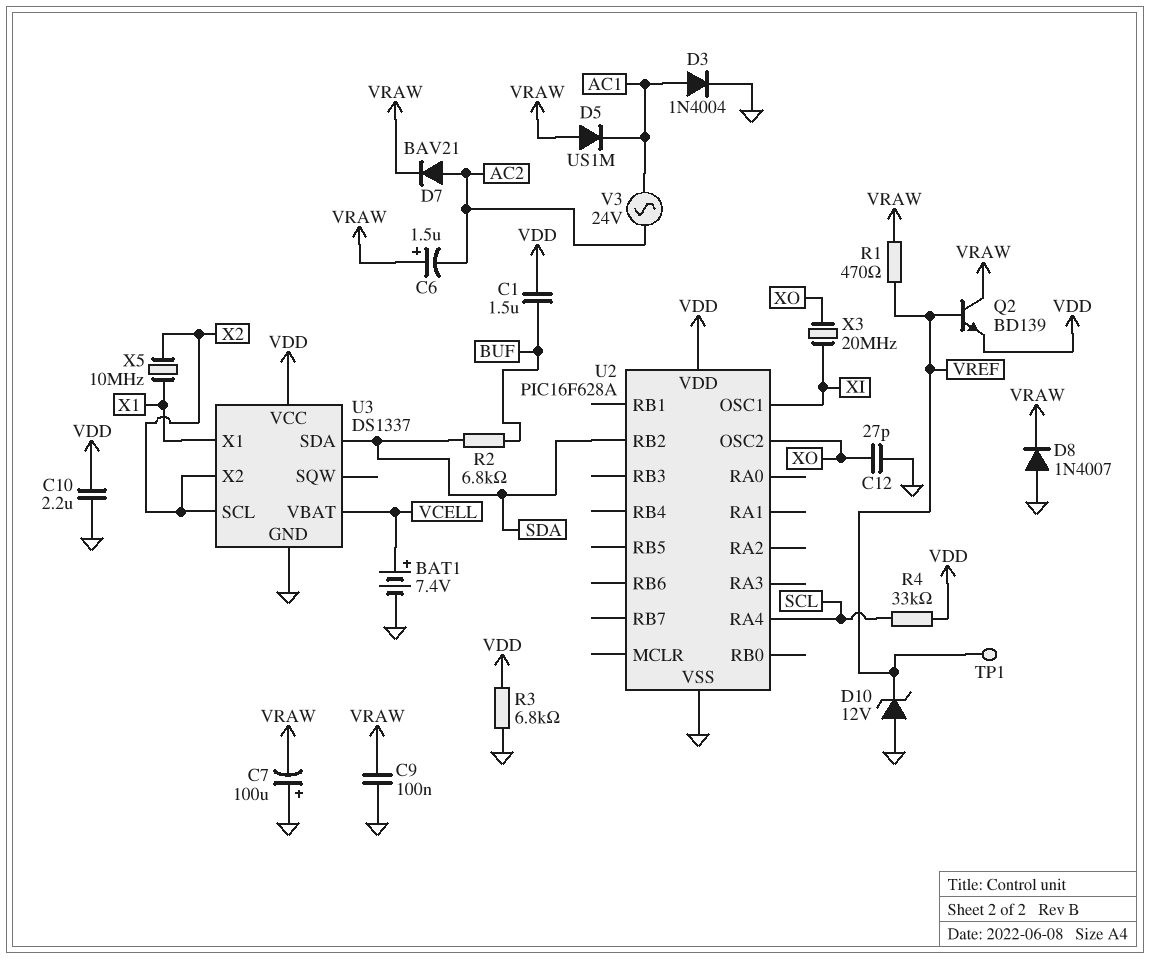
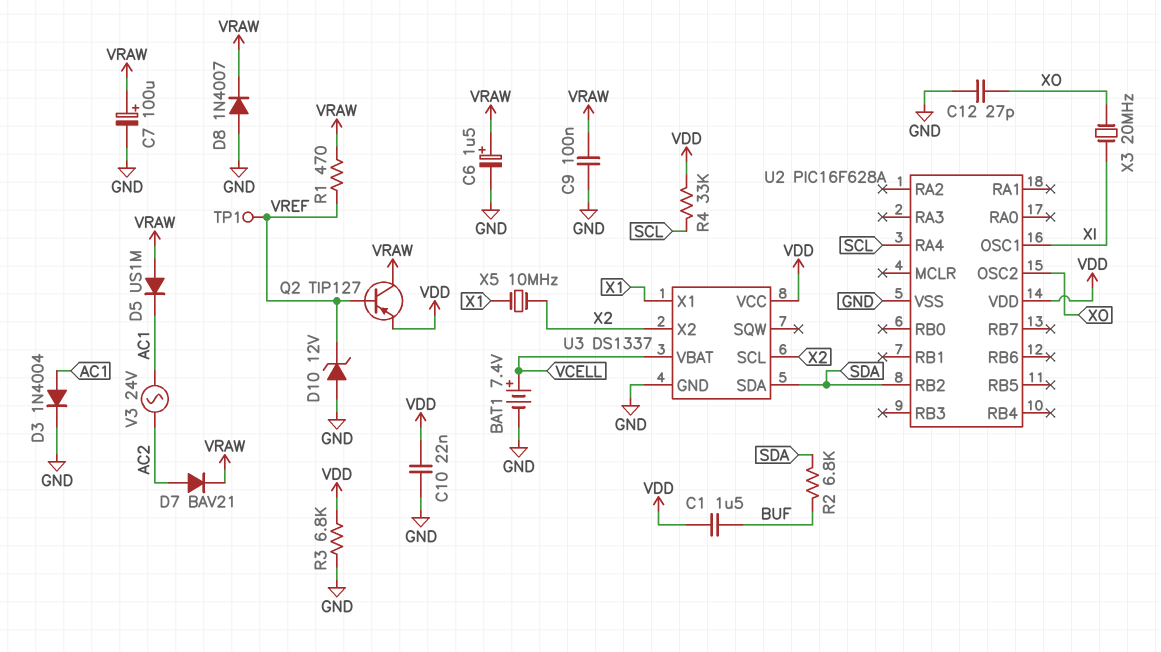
C6: 1.5uF (plus VRAW, minus AC2) -> 1.5uF (plus VRAW, minus GND)
C7: 100uF (plus GND, minus VRAW) -> 100uF (plus VRAW, minus GND)
C10: 2.2uF (GND, VDD) -> 22nF (GND, VDD)
Q2: NPN BD139 (B VREF, C VRAW, E VDD) -> PNP TIP127 (B VREF, C VRAW, E VDD)

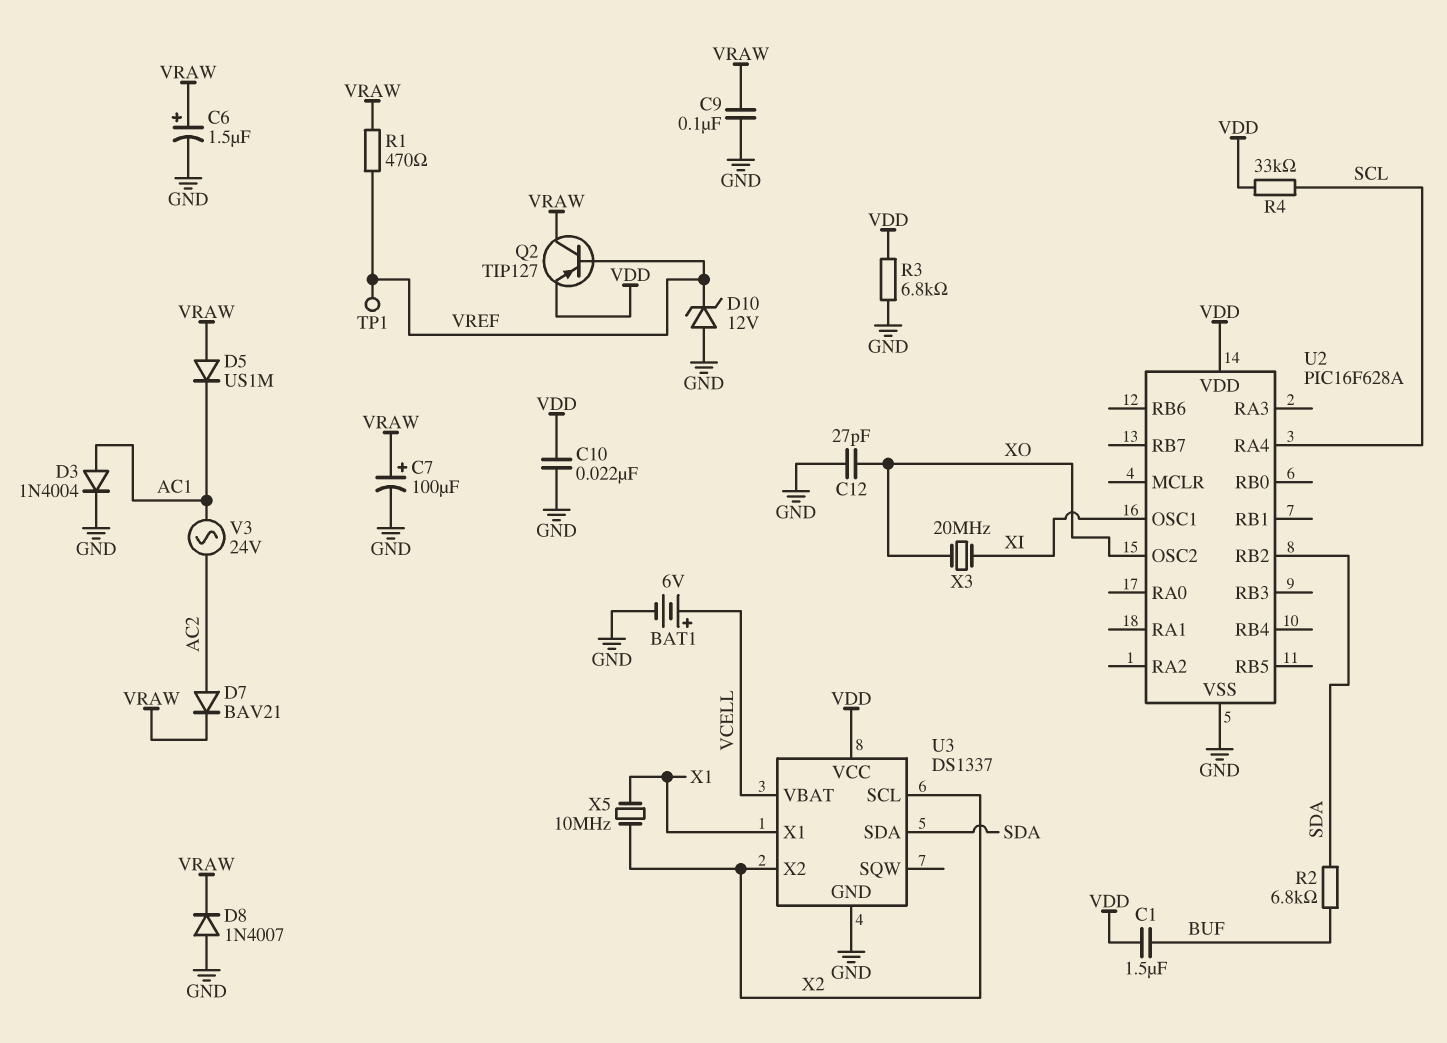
BAT1: 7.4V (plus VCELL, minus GND) -> 6V (plus VCELL, minus GND)

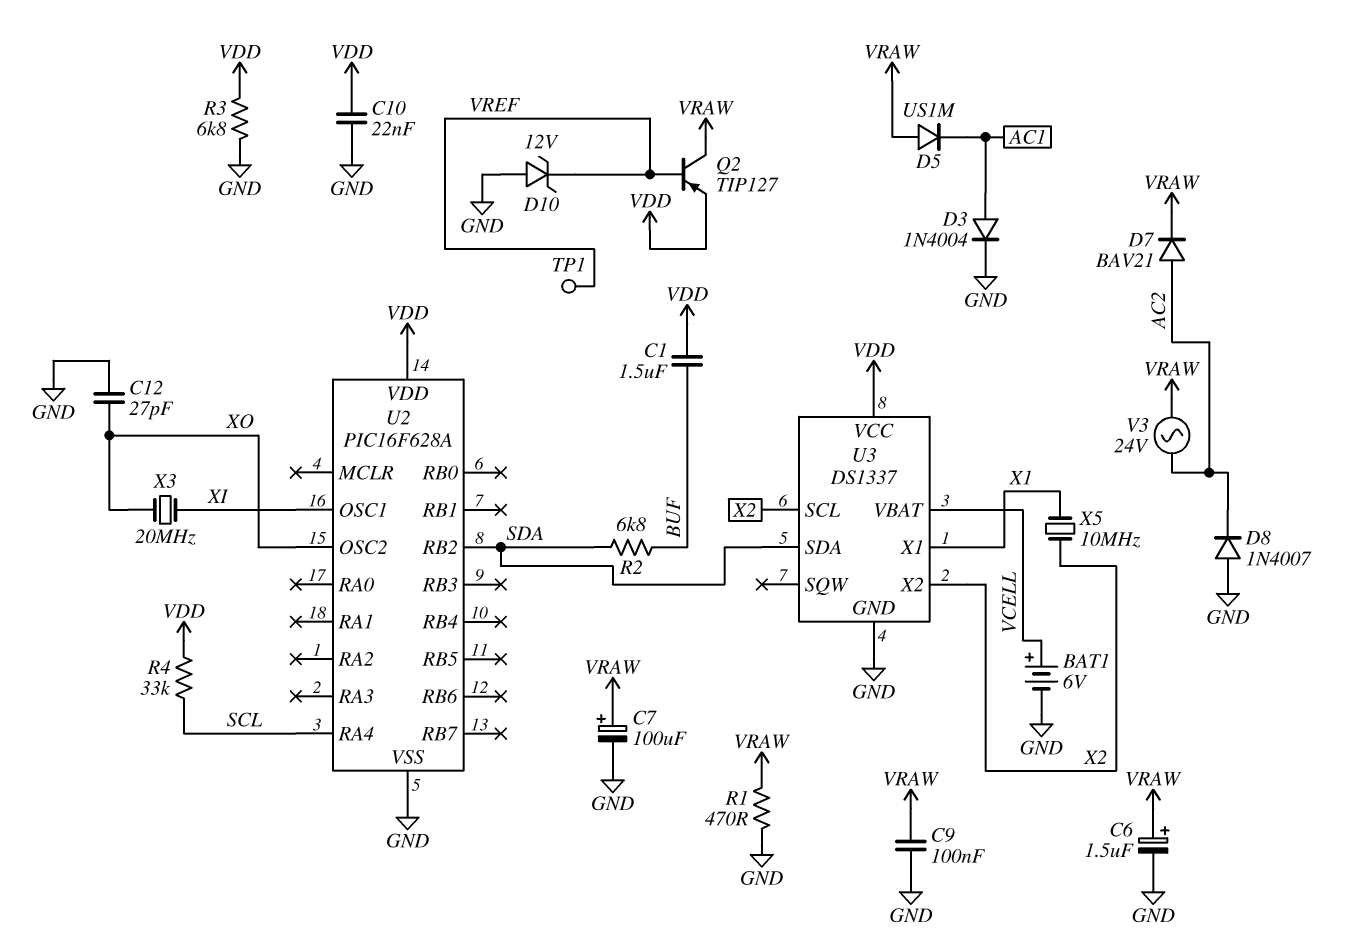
D8: diode 1N4007 (A GND, K VRAW) -> diode 1N4007 (A GND, K AC2)
R1: 470 (VRAW, VREF) -> 470 (GND, VRAW)
V3: AC 24V (AC1, AC2) -> AC 24V (AC2, VRAW)

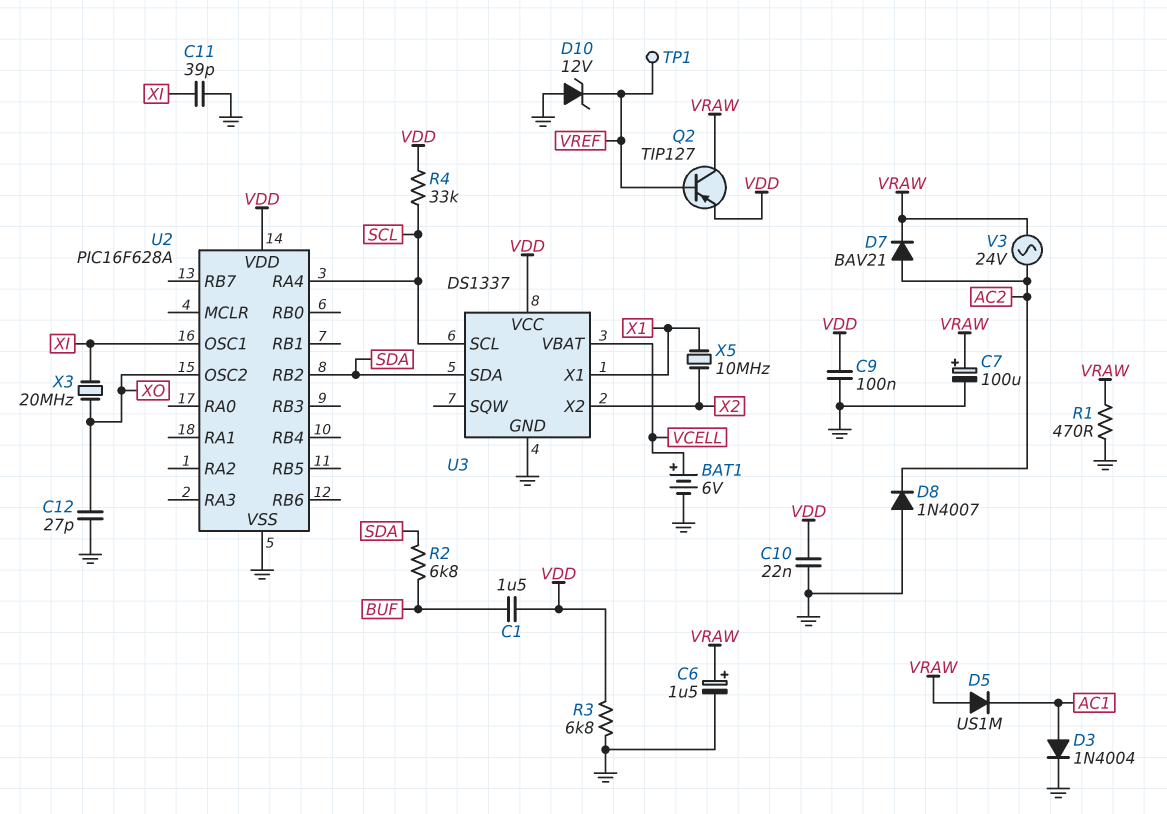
C9: 100nF (GND, VRAW) -> 100nF (GND, VDD)
C11: none -> 39pF (GND, XI)
U3 pin SCL: X2 -> SCL

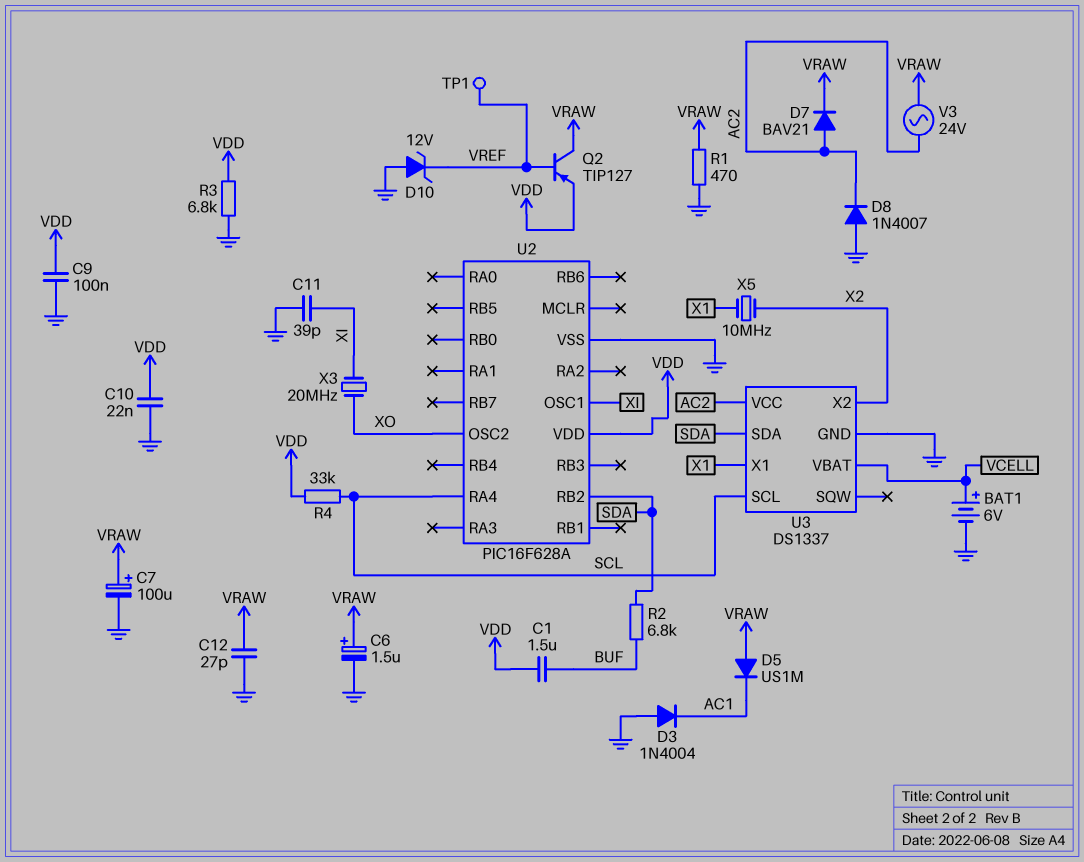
C12: 27pF (GND, XO) -> 27pF (GND, VRAW)
D3: diode 1N4004 (A AC1, K GND) -> diode 1N4004 (A GND, K AC1)
U3 pin VCC: VDD -> AC2

